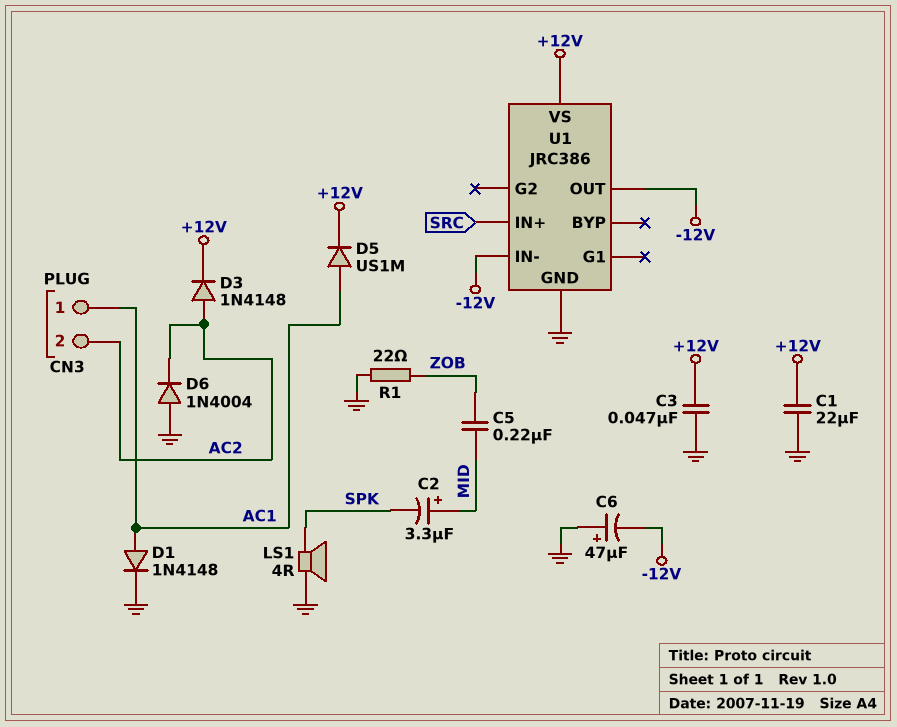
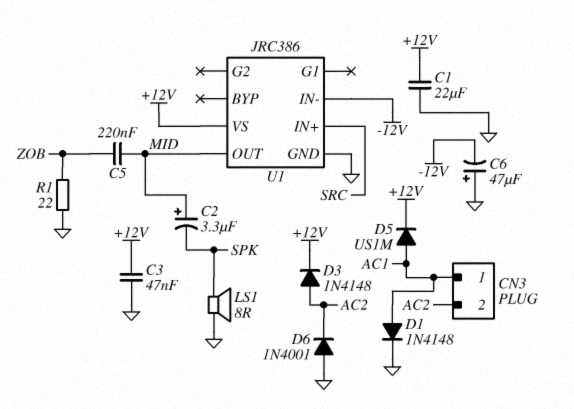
D6: diode 1N4004 (A GND, K AC2) -> diode 1N4001 (A GND, K AC2)
LS1: speaker 4R (GND, SPK) -> speaker 8R (GND, SPK)
U1 pin OUT: -12V -> MID

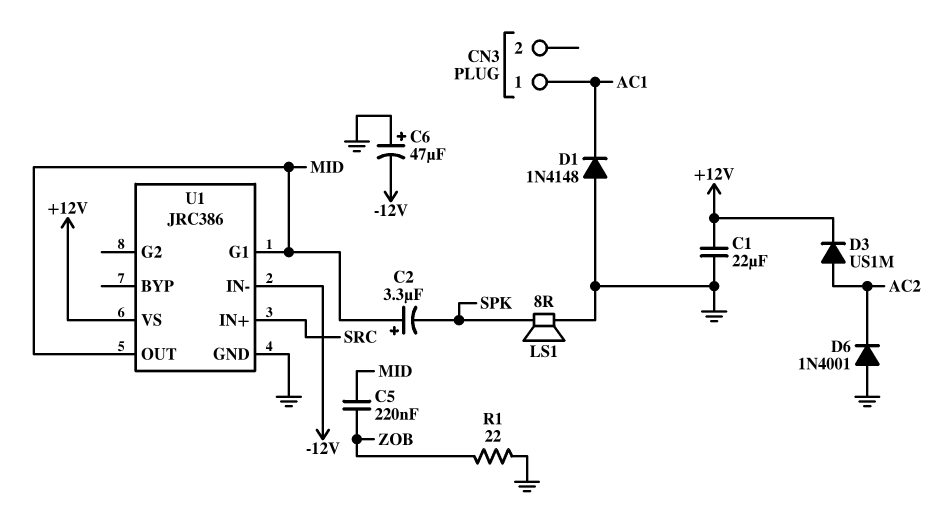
C3: 47nF (+12V, GND) -> none
CN3 pin 2: AC2 -> none
D1: diode 1N4148 (A AC1, K GND) -> diode 1N4148 (A GND, K AC1)
D3: diode 1N4148 (A AC2, K +12V) -> diode US1M (A AC2, K +12V)
D5: diode US1M (A AC1, K +12V) -> none
U1 pin G1: none -> MID

